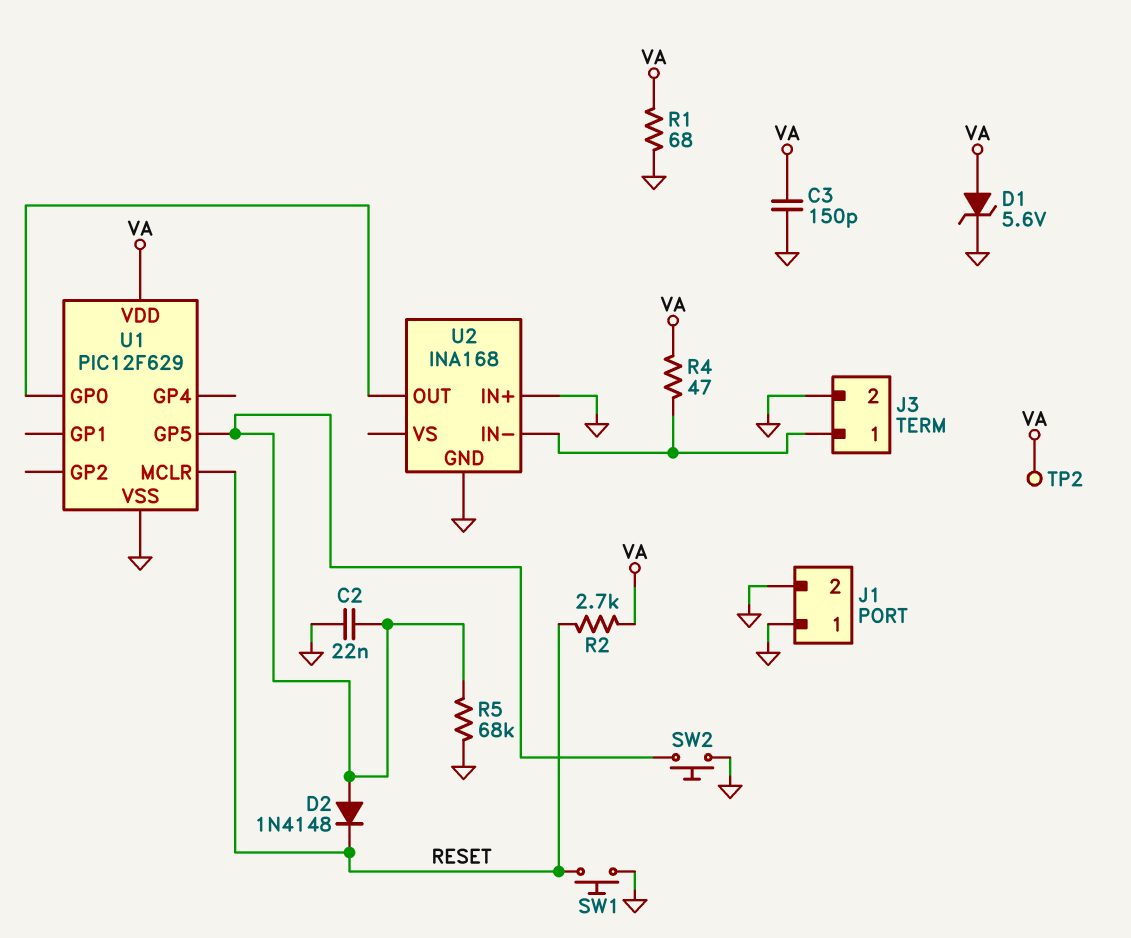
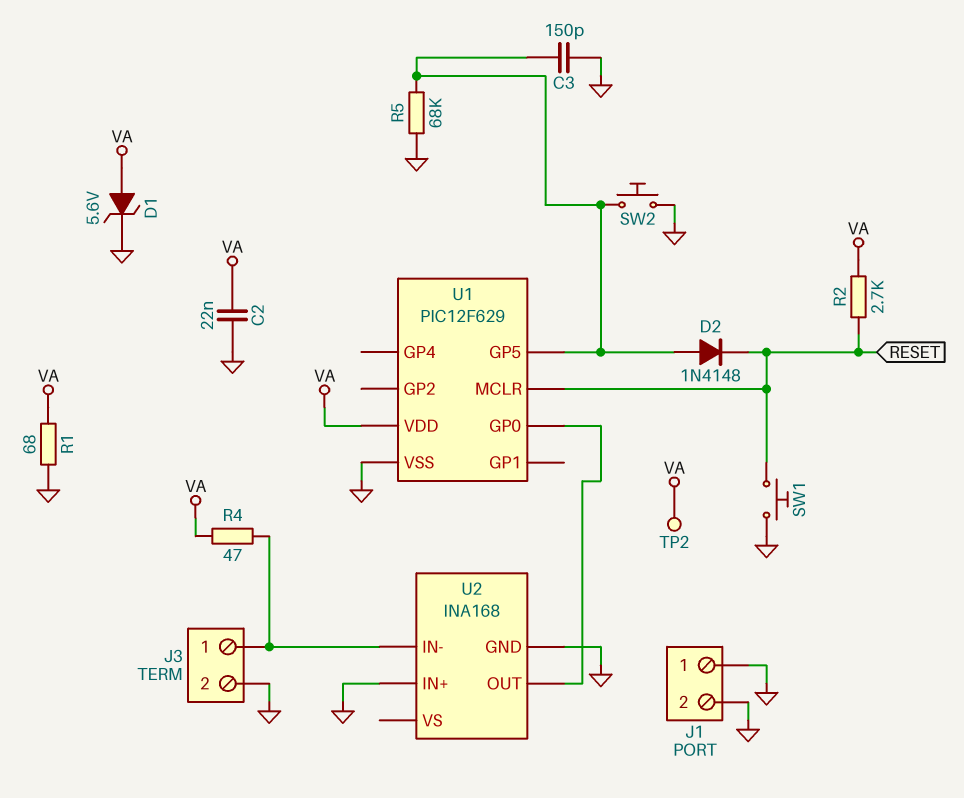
C2: 22nF (GND, U1/GP5) -> 22nF (GND, VA)
C3: 150pF (GND, VA) -> 150pF (GND, U1/GP5)

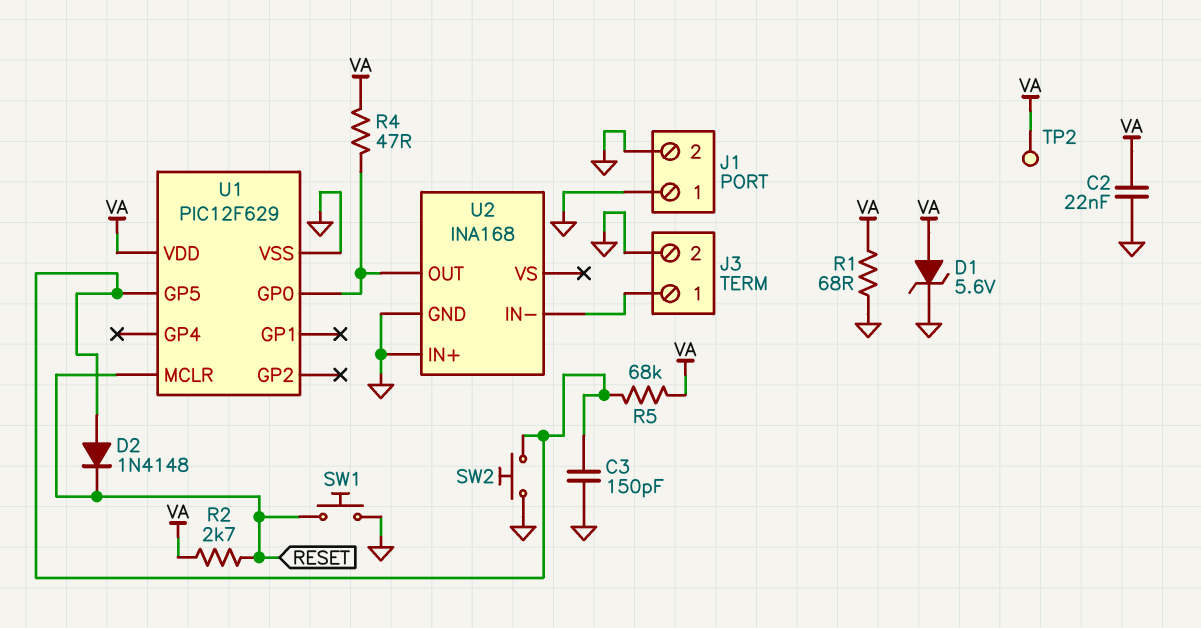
R4: 47 (J3/1, VA) -> 47 (U1/GP0, VA)
R5: 68k (GND, U1/GP5) -> 68k (U1/GP5, VA)

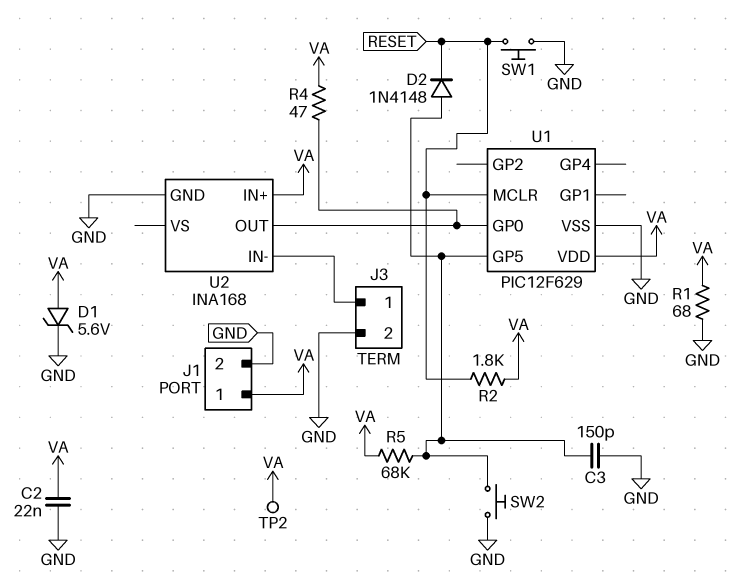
J1 pin 1: GND -> VA
R2: 2.7k (RESET, VA) -> 1.8k (RESET, VA)
U2 pin IN+: GND -> VA

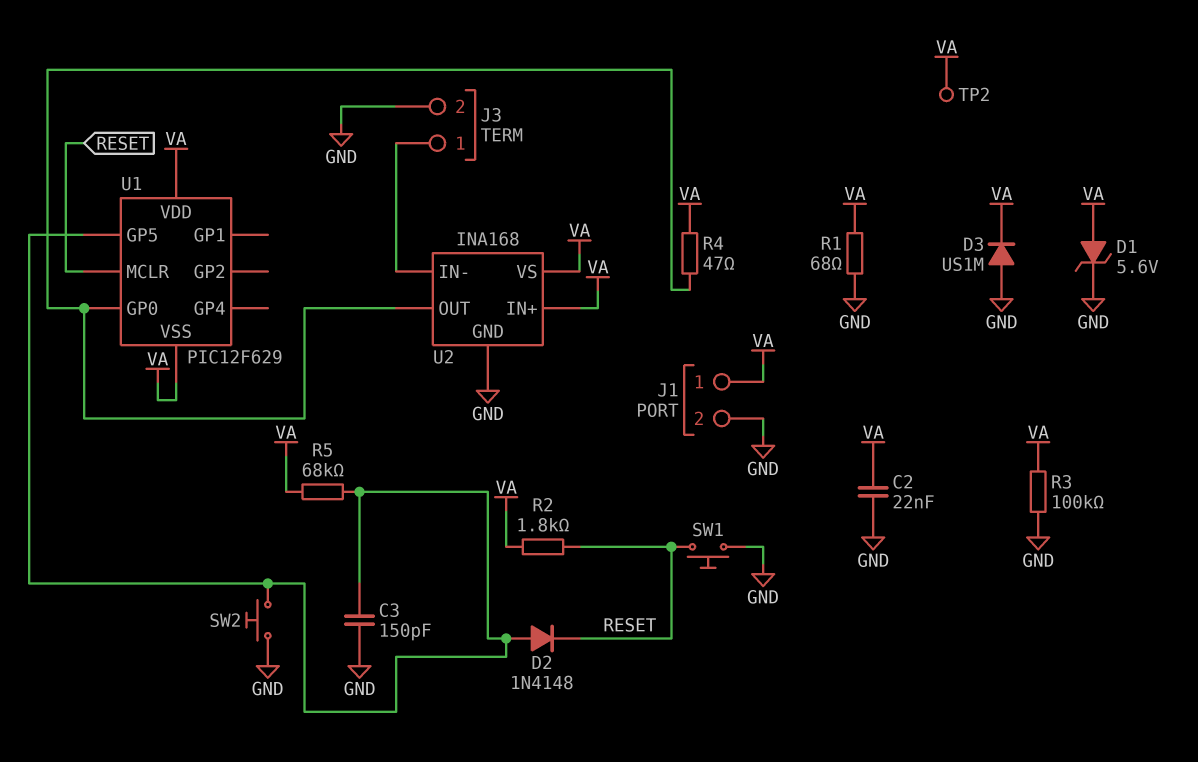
D3: none -> diode US1M (A GND, K VA)
R3: none -> 100k (GND, VA)
U1 pin VSS: GND -> VA
U2 pin VS: none -> VA

